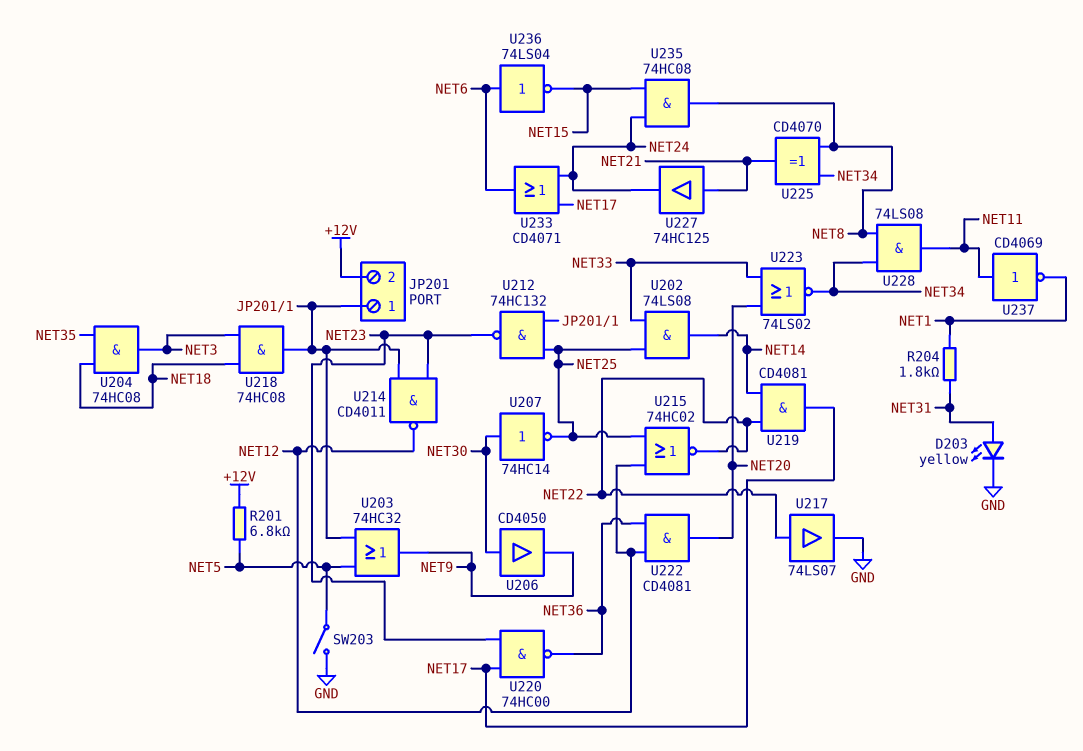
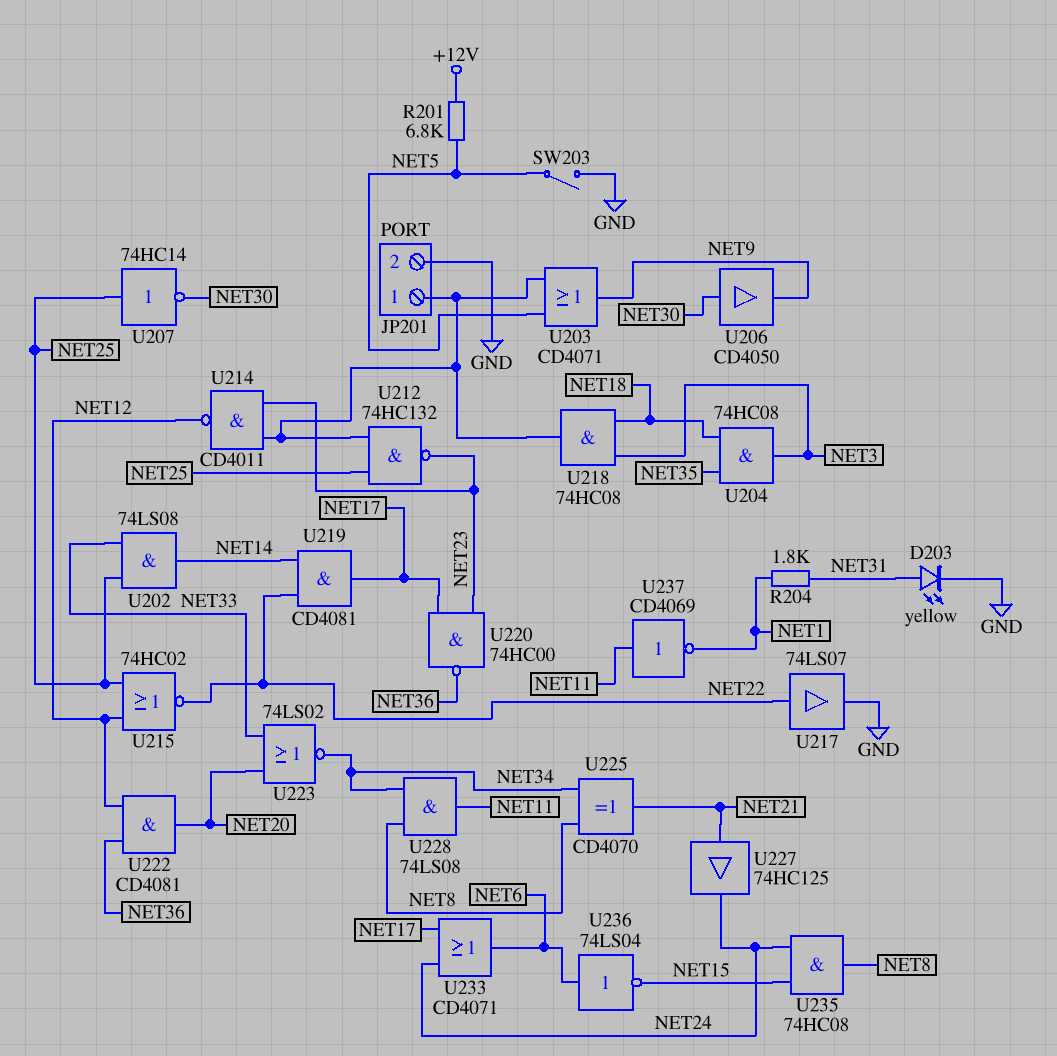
JP201 pin 2: +12V -> GND
U203: OR 74HC32 (in JP201/1, in NET5, out NET9) -> OR CD4071 (in JP201/1, in NET5, out NET9)
U207: NOT 74HC14 (in NET30, out NET25) -> NOT 74HC14 (in NET25, out NET30)

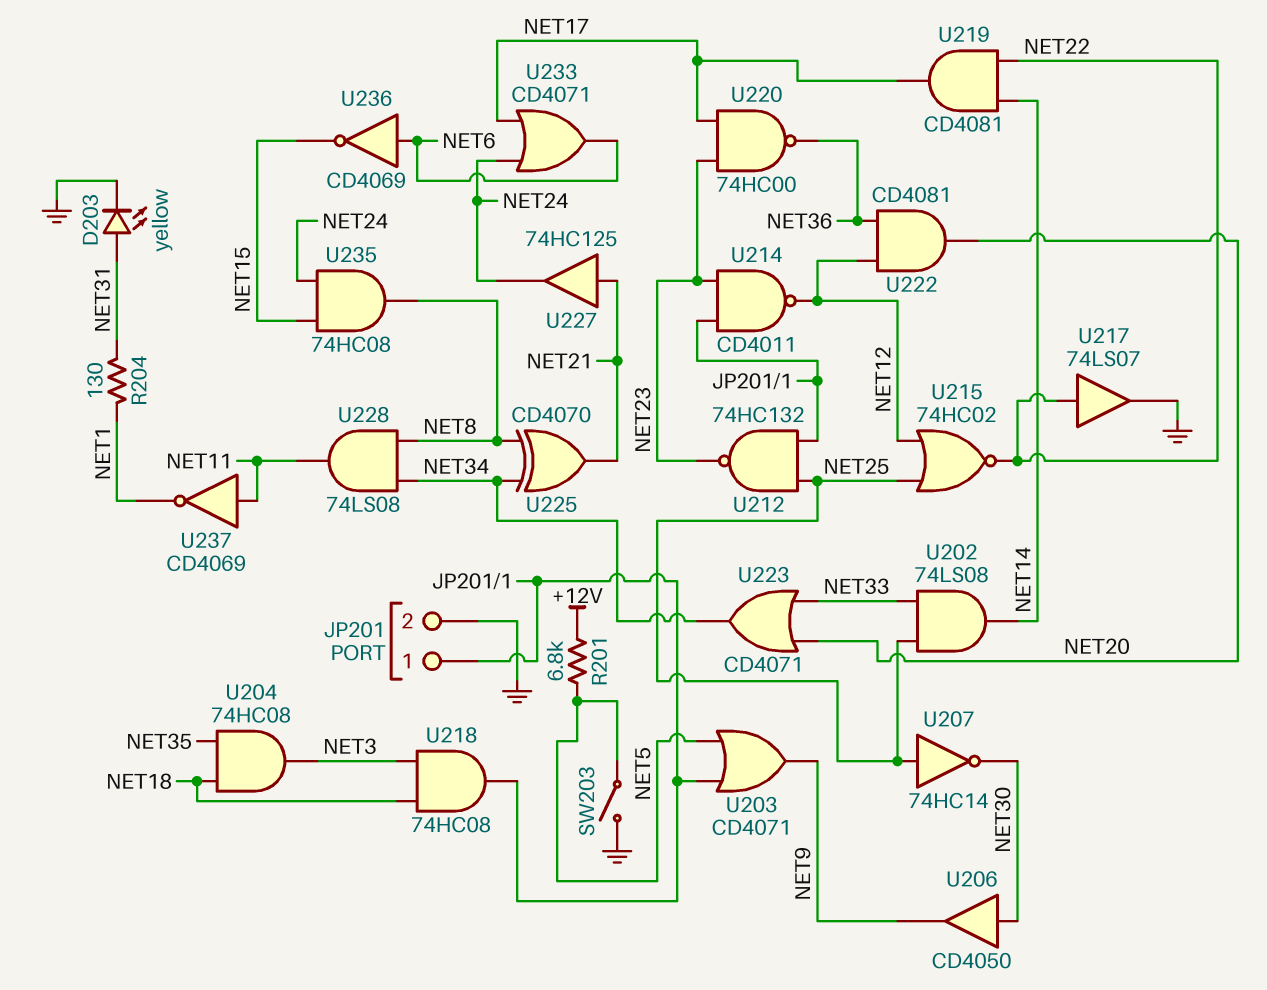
R204: 1.8k (NET1, NET31) -> 130 (NET1, NET31)
U223: NOR 74LS02 (in NET20, in NET33, out NET34) -> OR CD4071 (in NET20, in NET33, out NET34)
U236: NOT 74LS04 (in NET6, out NET15) -> NOT CD4069 (in NET6, out NET15)

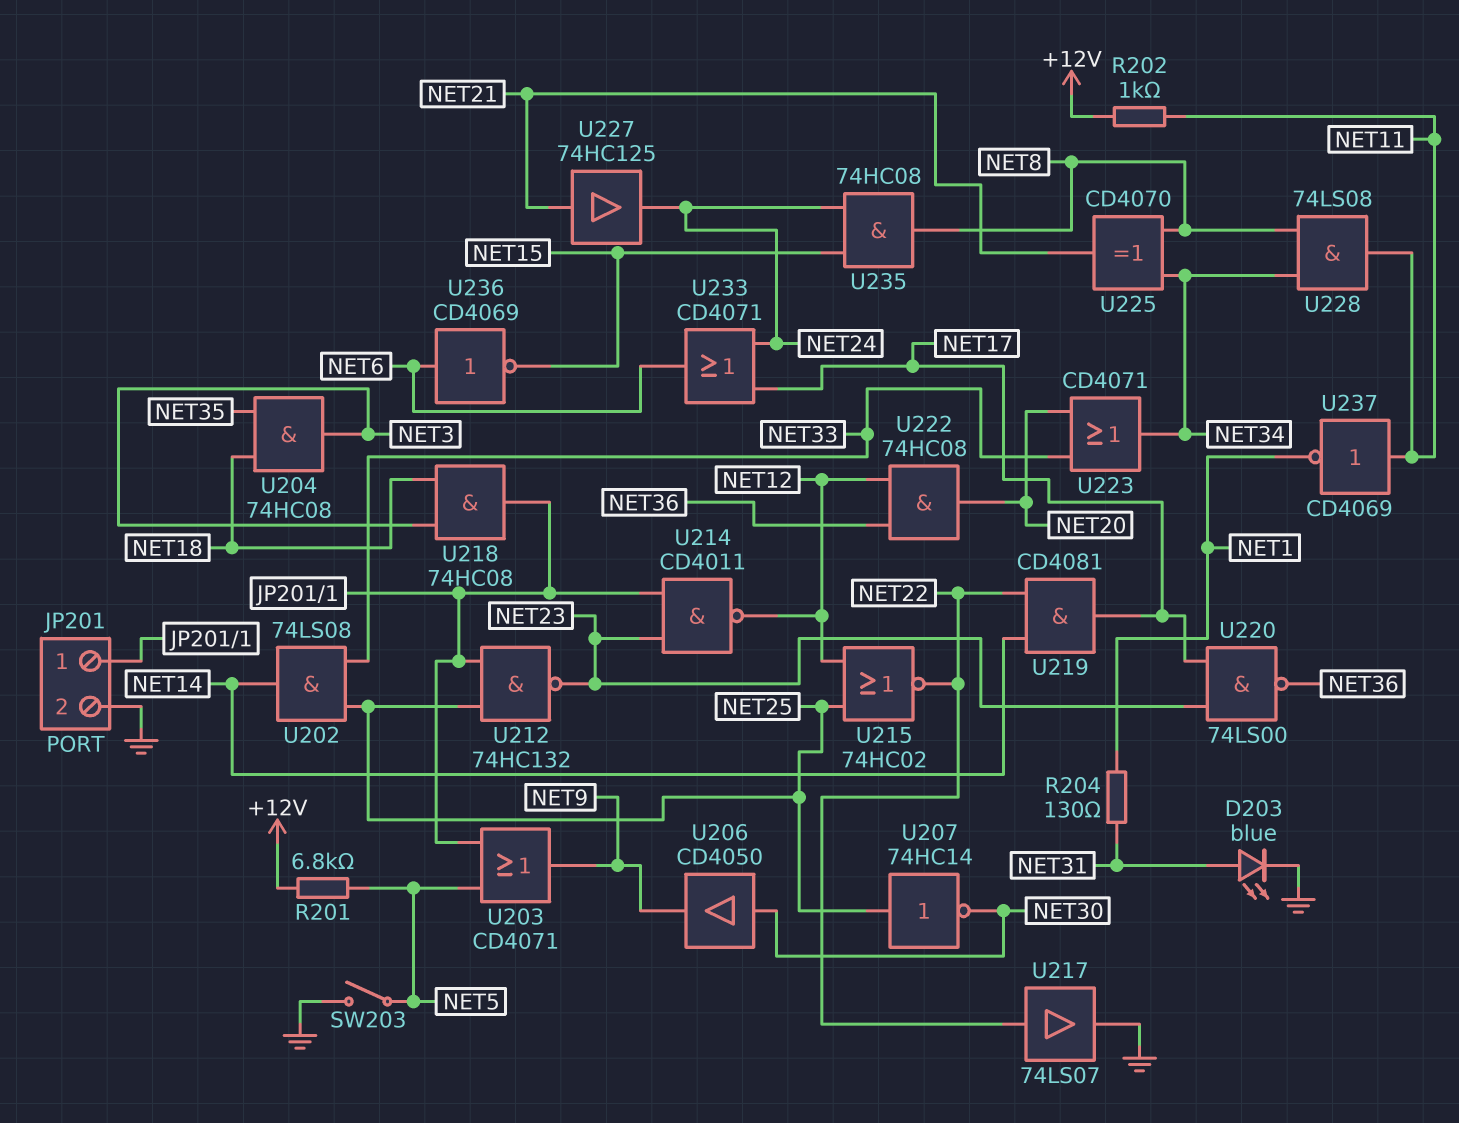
D203: LED yellow (A NET31, K GND) -> LED blue (A NET31, K GND)
R202: none -> 1k (+12V, NET11)
U220: NAND 74HC00 (in NET17, in NET23, out NET36) -> NAND 74LS00 (in NET17, in NET23, out NET36)
U222: AND CD4081 (in NET12, in NET36, out NET20) -> AND 74HC08 (in NET12, in NET36, out NET20)

